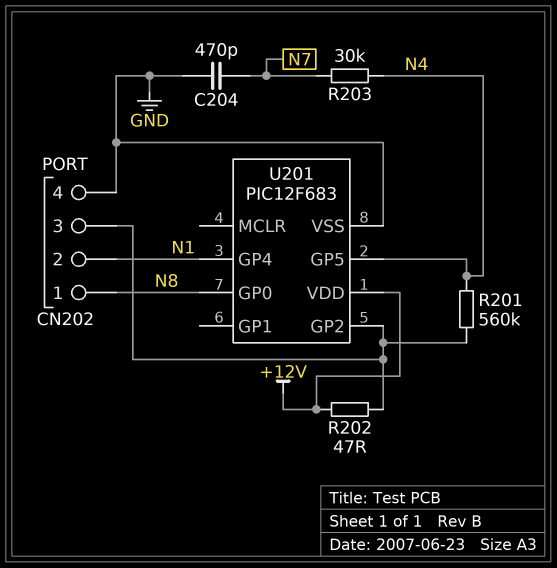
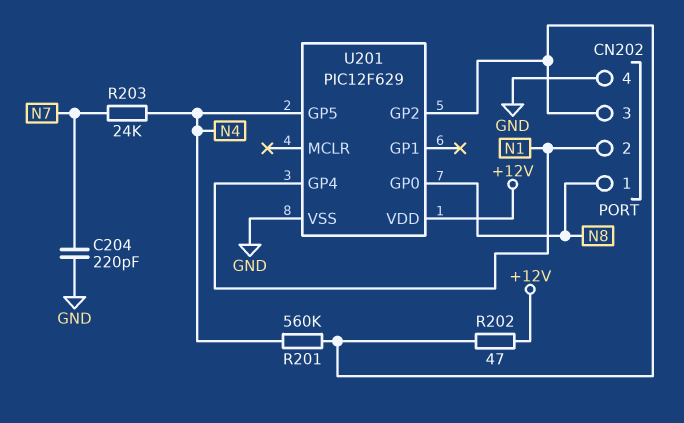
C204: 470pF (GND, N7) -> 220pF (GND, N7)
R203: 30k (N4, N7) -> 24k (N4, N7)
U201: PIC12F683 -> PIC12F629

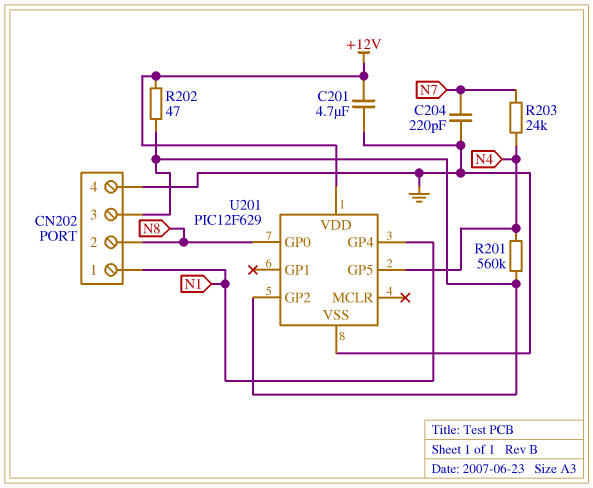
C201: none -> 4.7uF (+12V, GND)
CN202 pin 1: N8 -> N1
CN202 pin 2: N1 -> N8

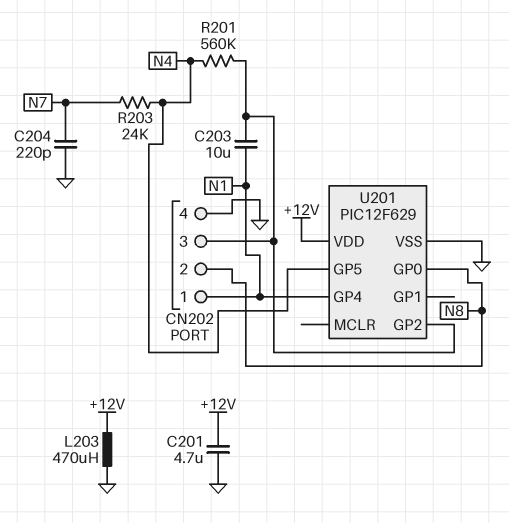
C203: none -> 10uF (CN202/3, N1)
L203: none -> 470uH (+12V, GND)
R202: 47 (+12V, CN202/3) -> none

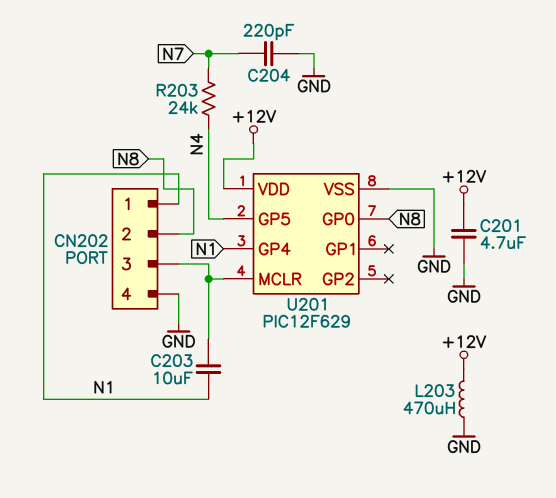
R201: 560k (CN202/3, N4) -> none
U201 pin GP2: CN202/3 -> none
U201 pin MCLR: none -> CN202/3

